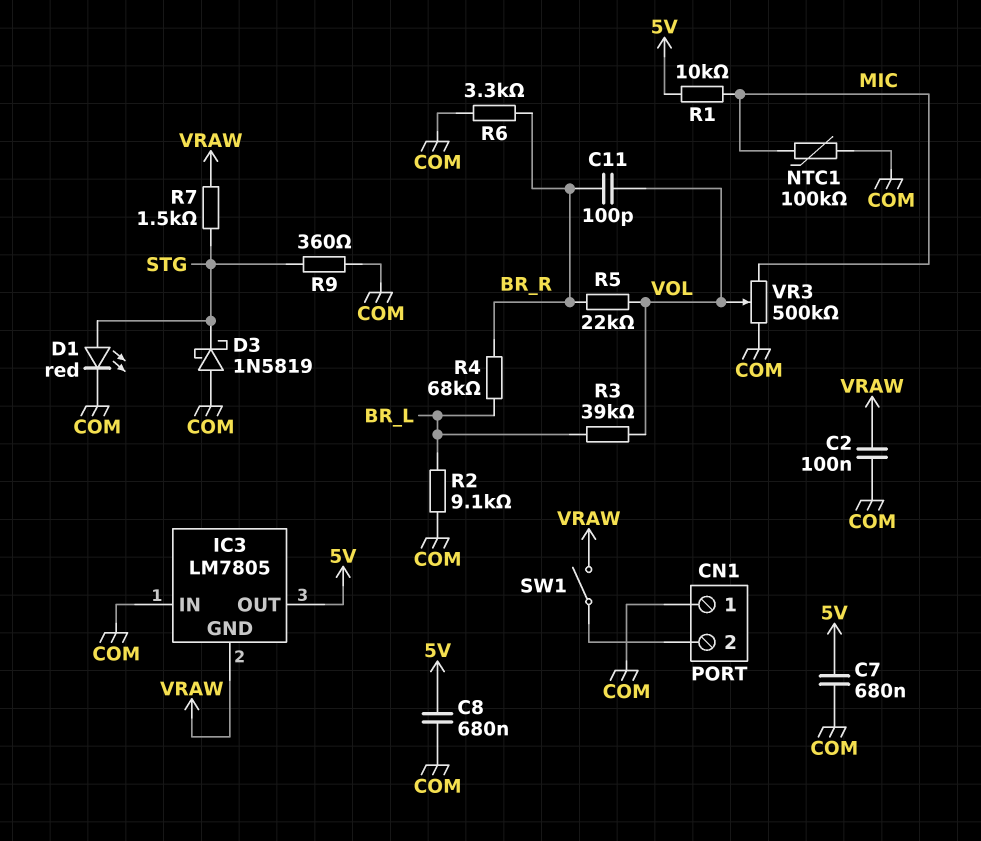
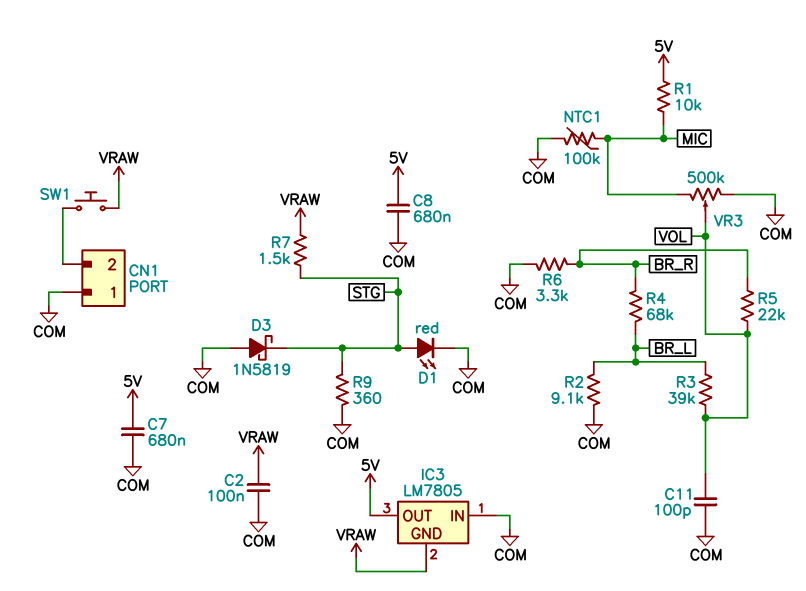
C11: 100pF (BR_R, VOL) -> 100pF (COM, VOL)
SW1: switch (CN1/2, VRAW) -> button (CN1/2, VRAW)

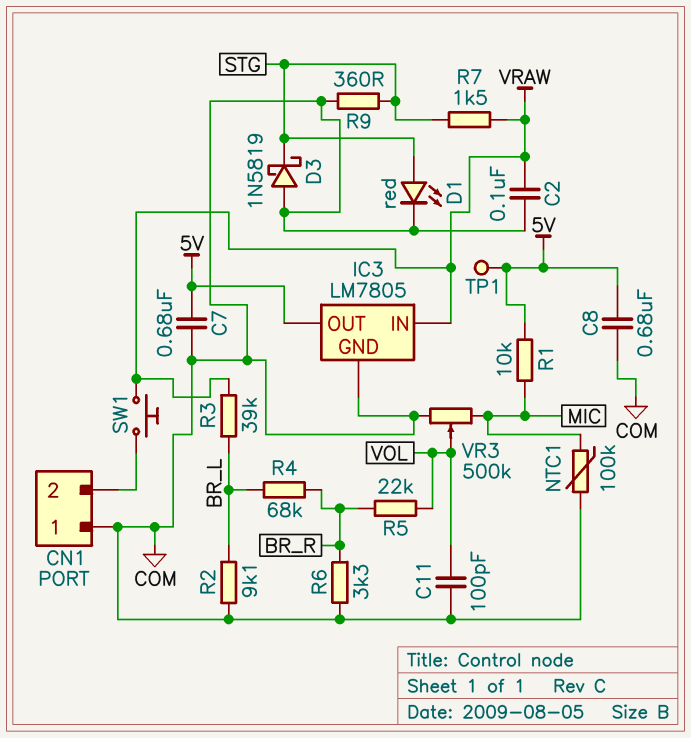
IC3 pin GND: VRAW -> COM
IC3 pin IN: COM -> VRAW
R3: 39k (BR_L, VOL) -> 39k (BR_L, VRAW)
TP1: none -> test point (5V)

